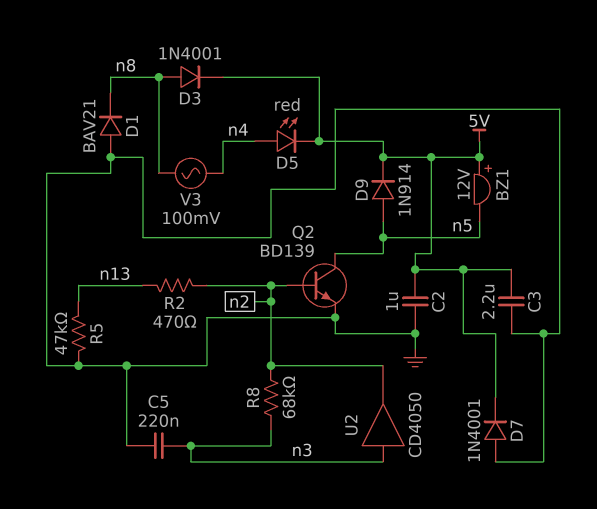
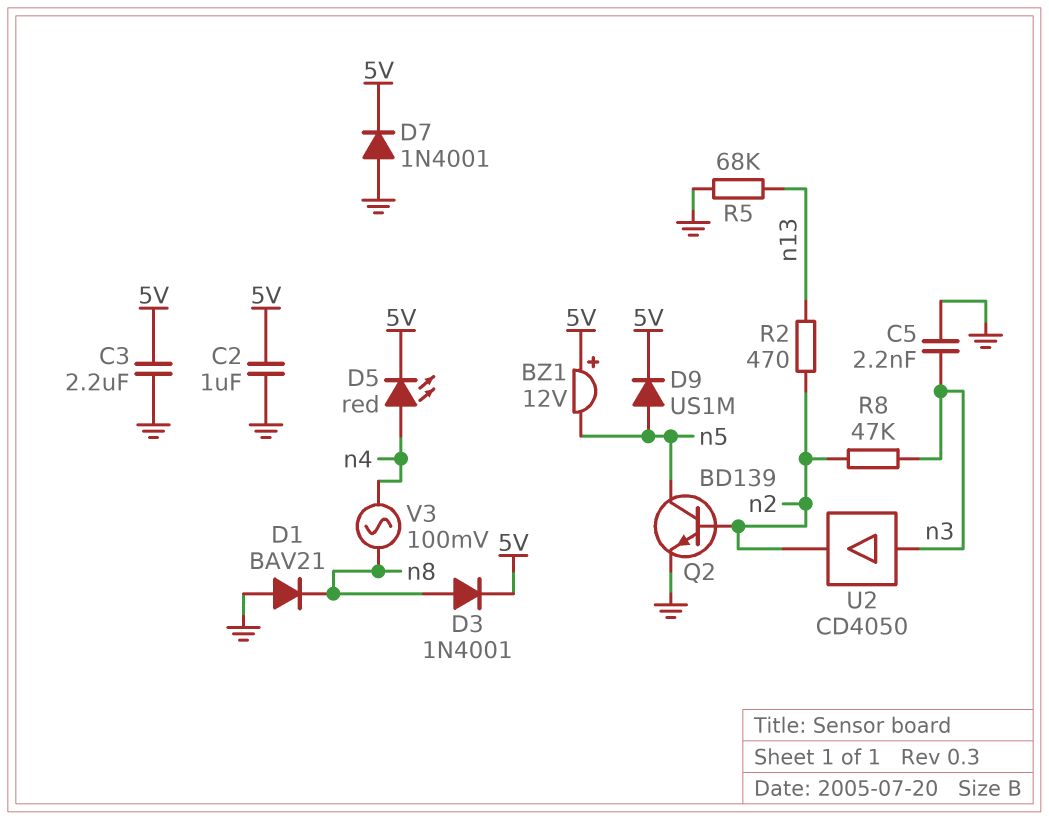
C5: 220nF (GND, n3) -> 2.2nF (GND, n3)
D9: diode 1N914 (A n5, K 5V) -> diode US1M (A n5, K 5V)
R5: 47k (GND, n13) -> 68k (GND, n13)
R8: 68k (n2, n3) -> 47k (n2, n3)

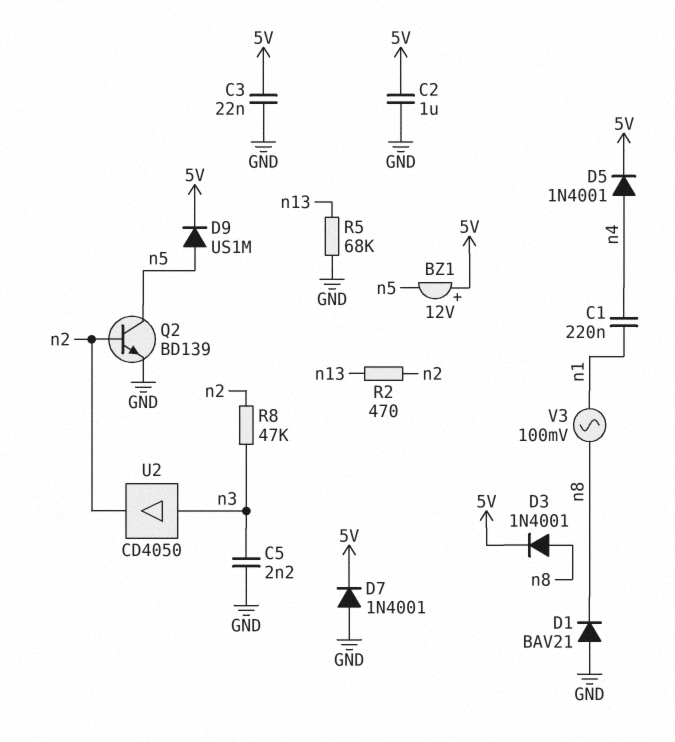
C1: none -> 220nF (n1, n4)
C3: 2.2uF (5V, GND) -> 22nF (5V, GND)
D5: LED red (A n4, K 5V) -> diode 1N4001 (A n4, K 5V)
V3: AC 100mV (n4, n8) -> AC 100mV (n1, n8)

